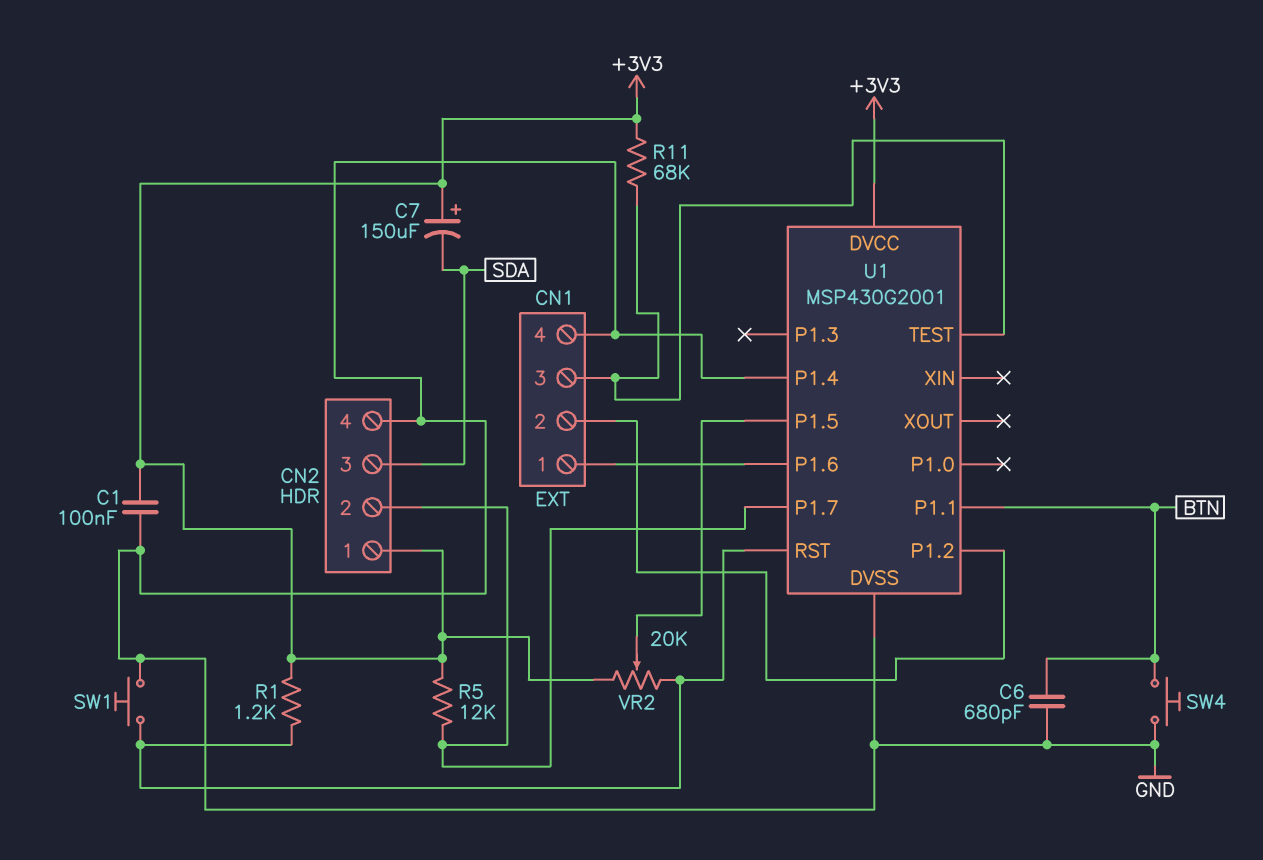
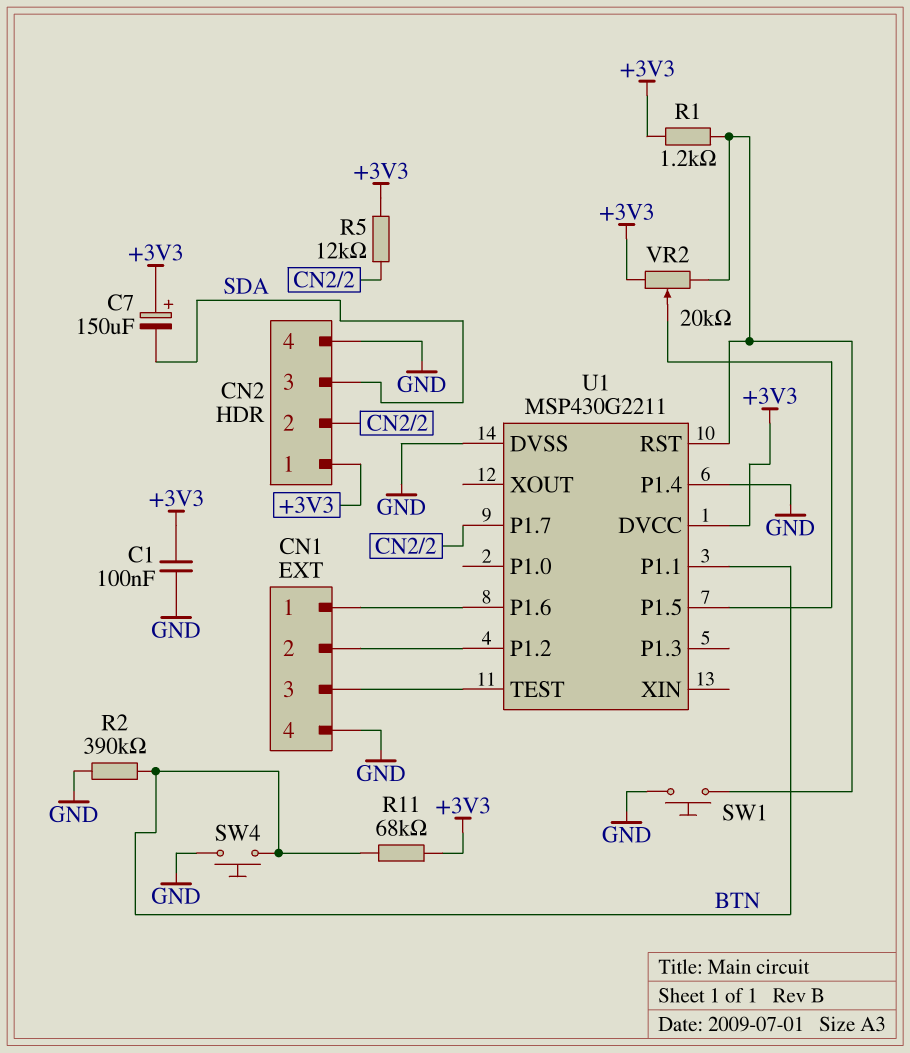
C6: 680pF (BTN, GND) -> none
R2: none -> 390k (BTN, GND)
R11: 68k (+3V3, CN1/3) -> 68k (+3V3, BTN)
U1: MSP430G2001 -> MSP430G2211

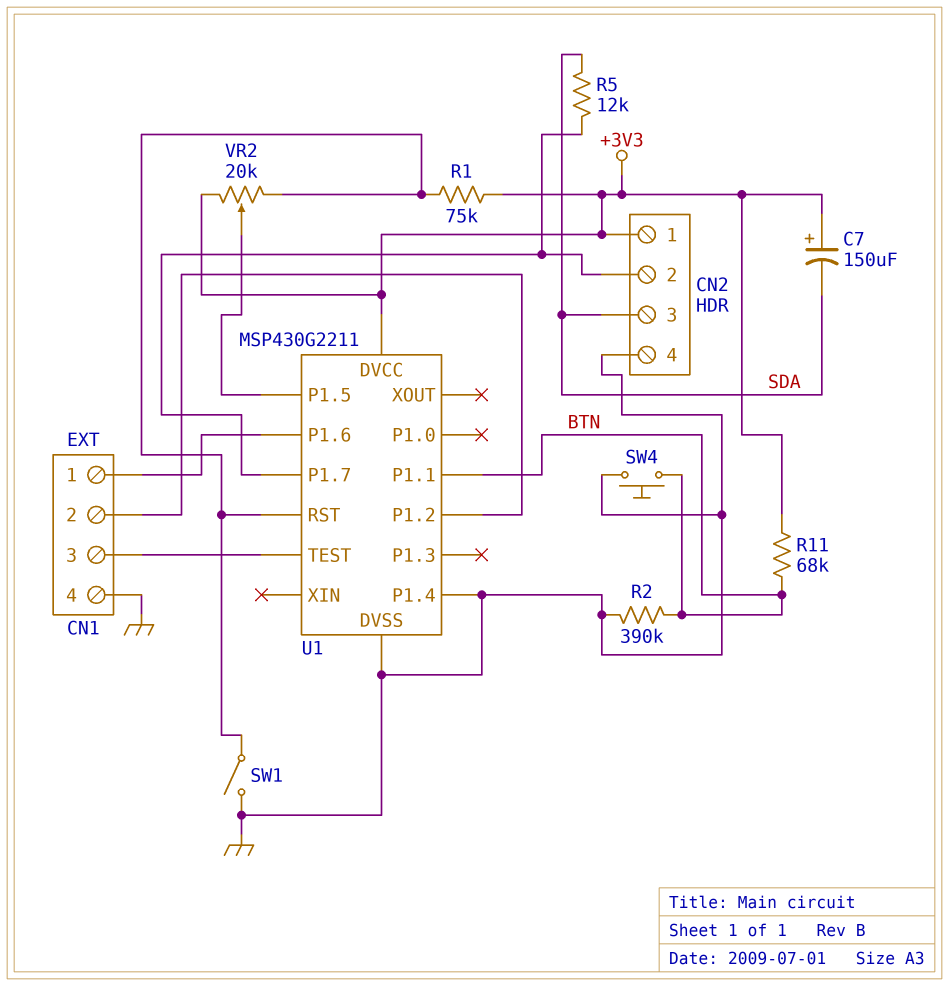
C1: 100nF (+3V3, GND) -> none
R1: 1.2k (+3V3, U1/RST) -> 75k (+3V3, U1/RST)
R5: 12k (+3V3, CN2/2) -> 12k (CN2/2, SDA)
SW1: button (GND, U1/RST) -> switch (GND, U1/RST)

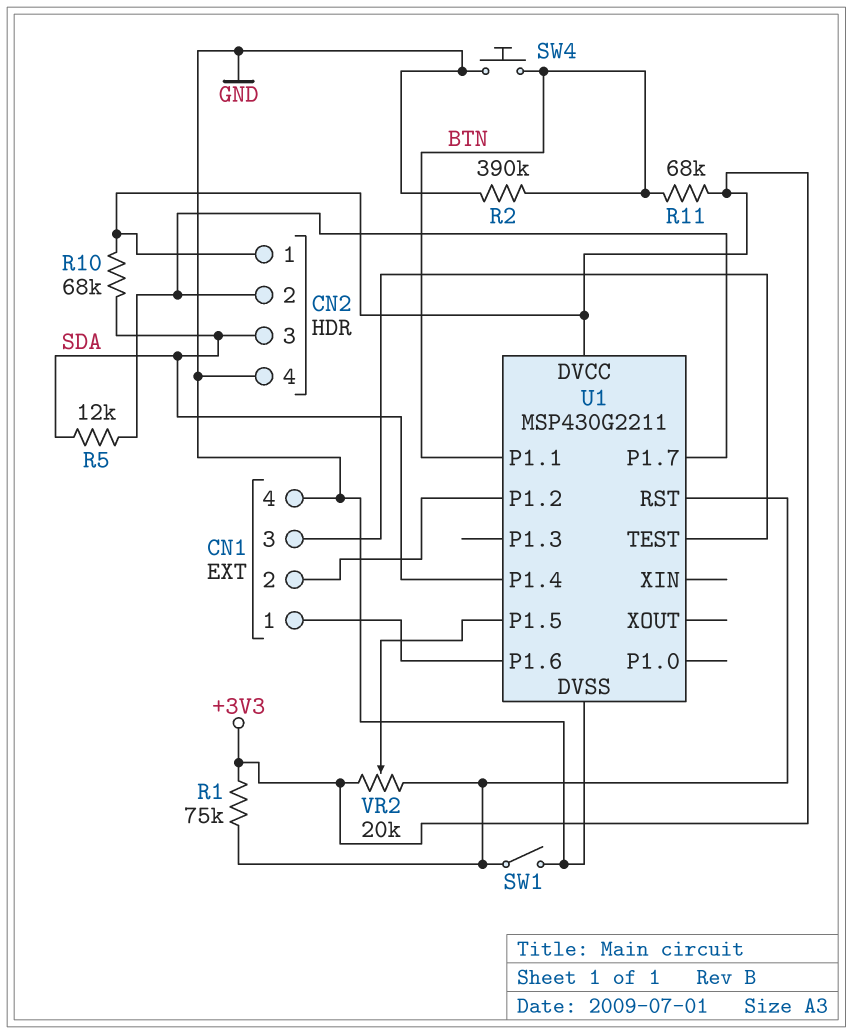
C7: 150uF (plus +3V3, minus SDA) -> none
R10: none -> 68k (+3V3, SDA)
U1 pin P1.4: GND -> SDA

